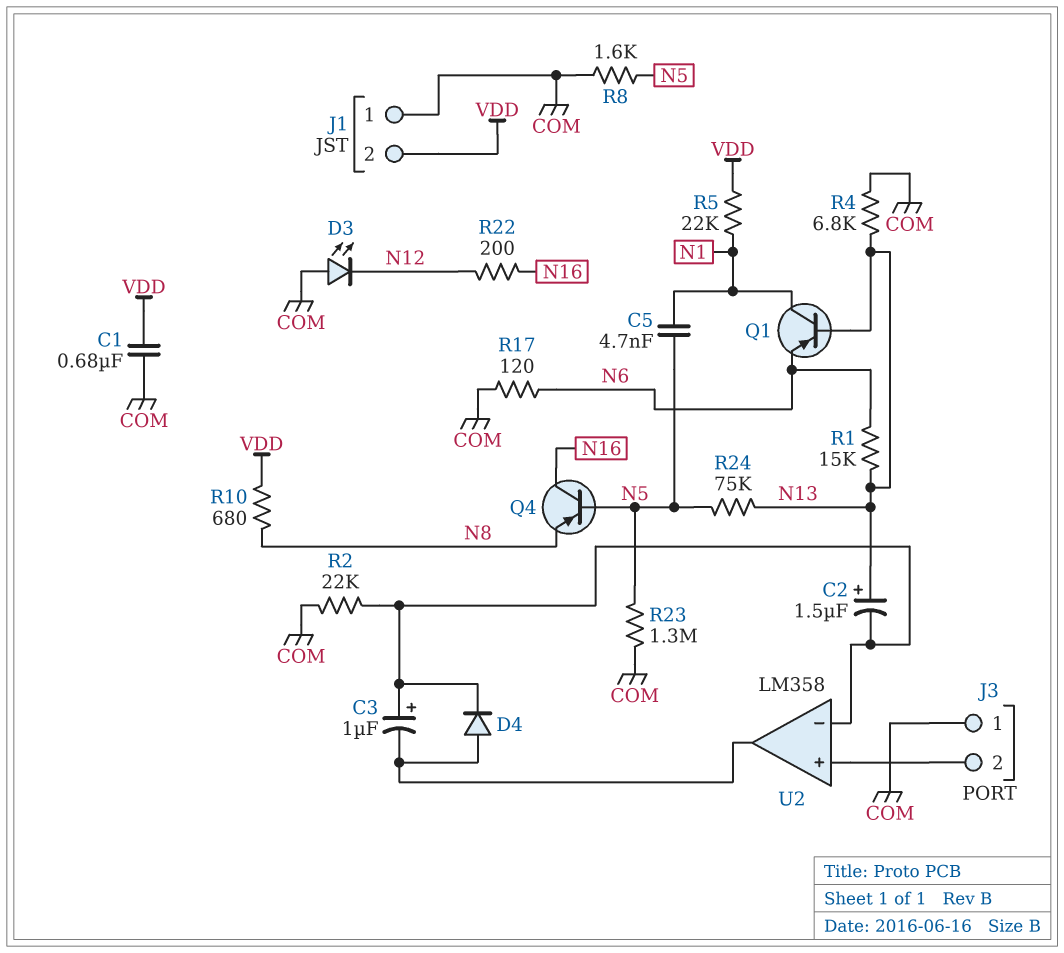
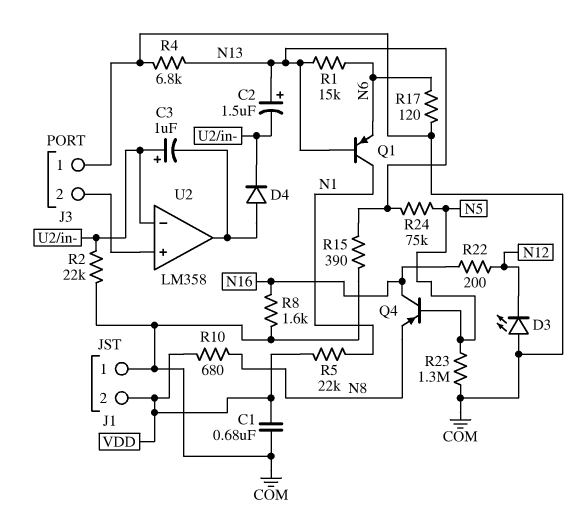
C5: 4.7nF (N1, N5) -> none
R8: 1.6k (COM, N5) -> 1.6k (COM, N16)
R15: none -> 390 (COM, N13)

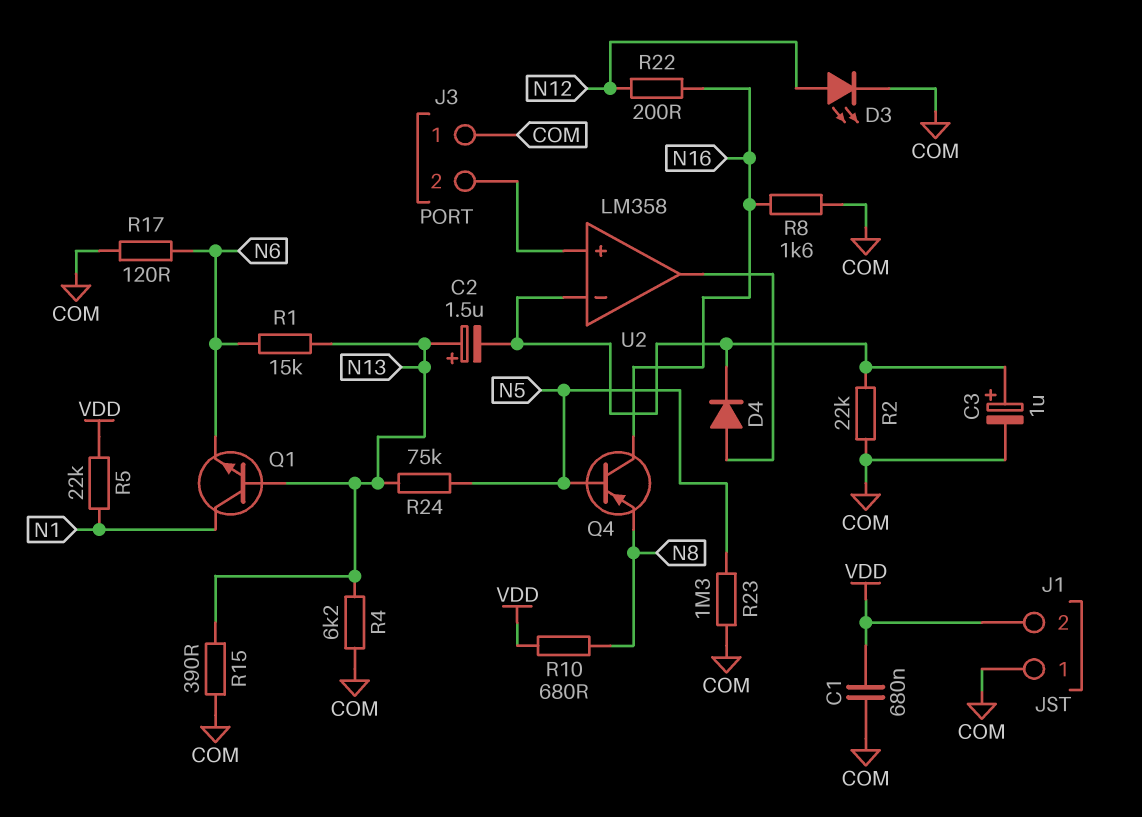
C3: 1uF (plus U2/in-, minus U2/out) -> 1uF (plus U2/in-, minus COM)
D3: LED (A COM, K N12) -> LED (A N12, K COM)
Q1: PNP (B N13, C N1, E N6) -> NPN (B N13, C N1, E N6)
R4: 6.8k (COM, N13) -> 6.2k (COM, N13)

